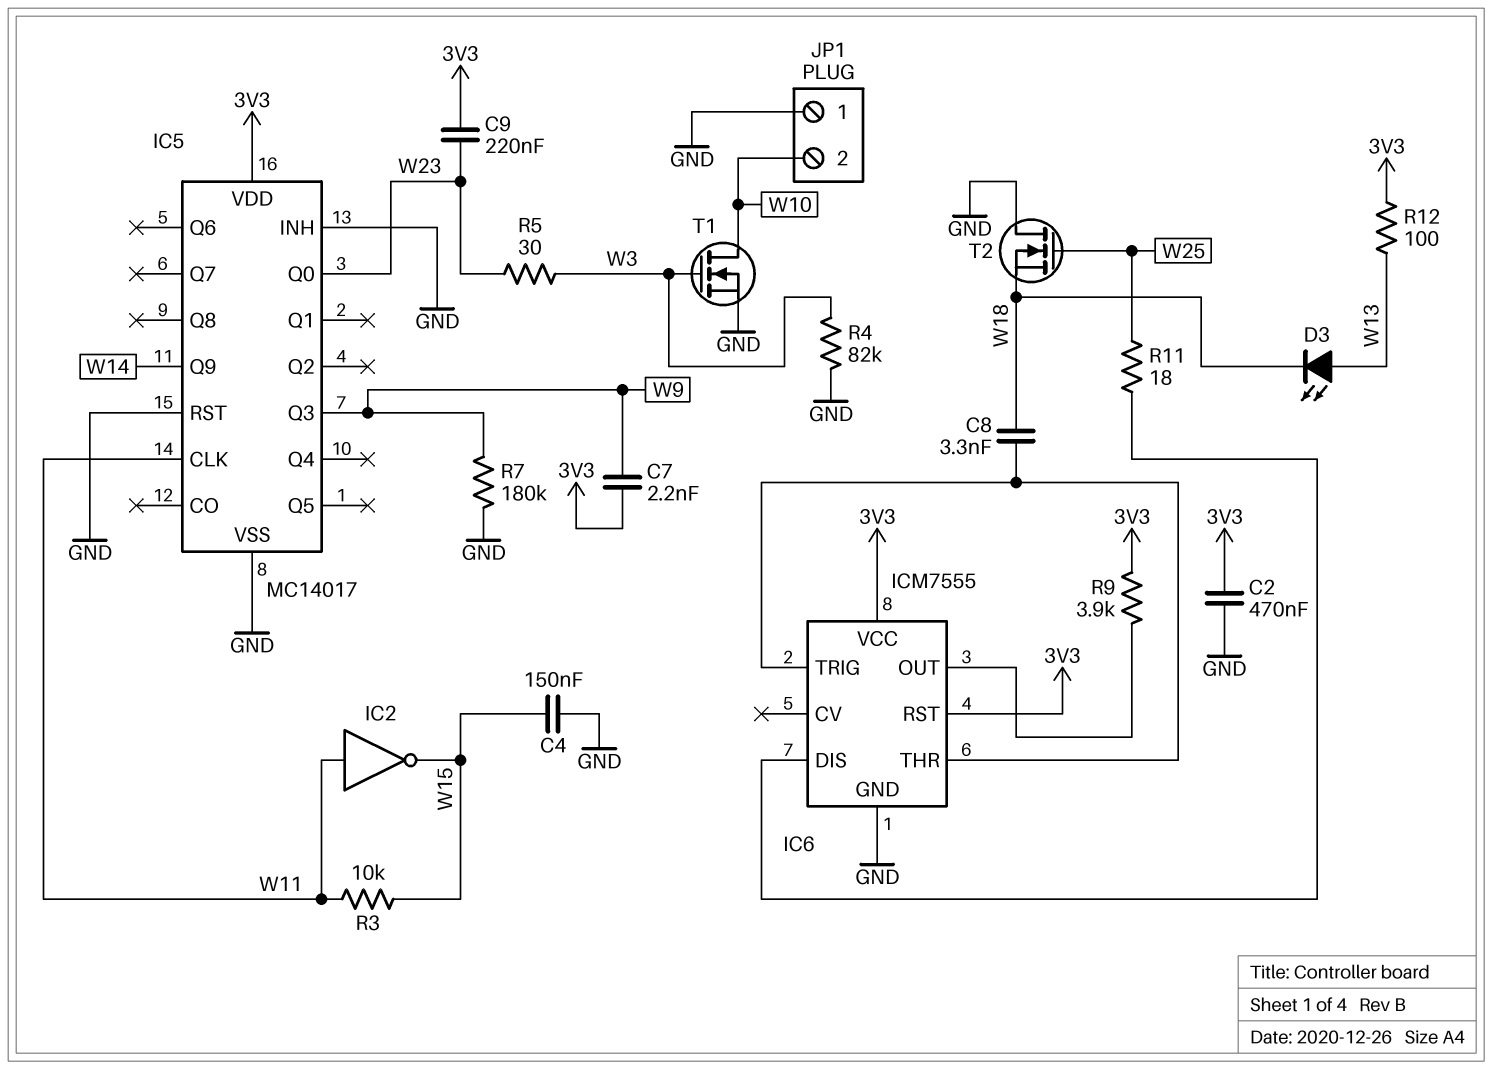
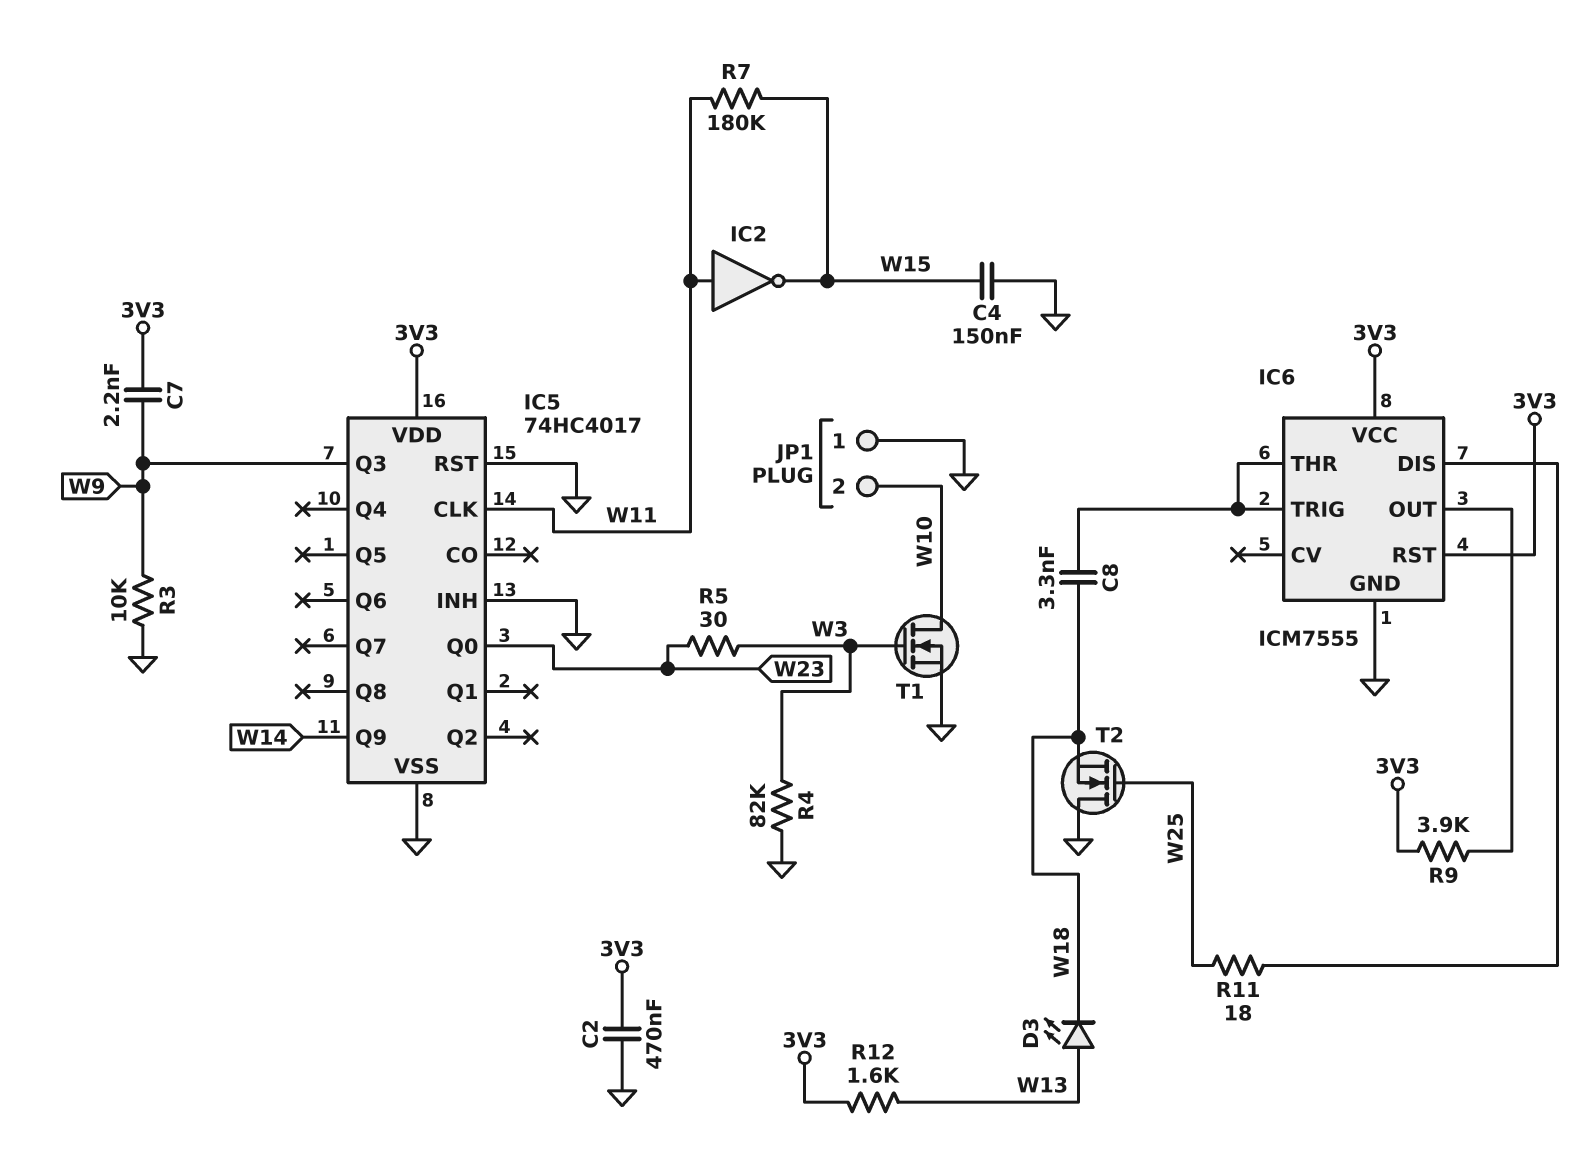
C9: 220nF (3V3, W23) -> none
IC5: MC14017 -> 74HC4017
R3: 10k (W11, W15) -> 10k (GND, W9)
R7: 180k (GND, W9) -> 180k (W11, W15)
R12: 100 (3V3, W13) -> 1.6k (3V3, W13)

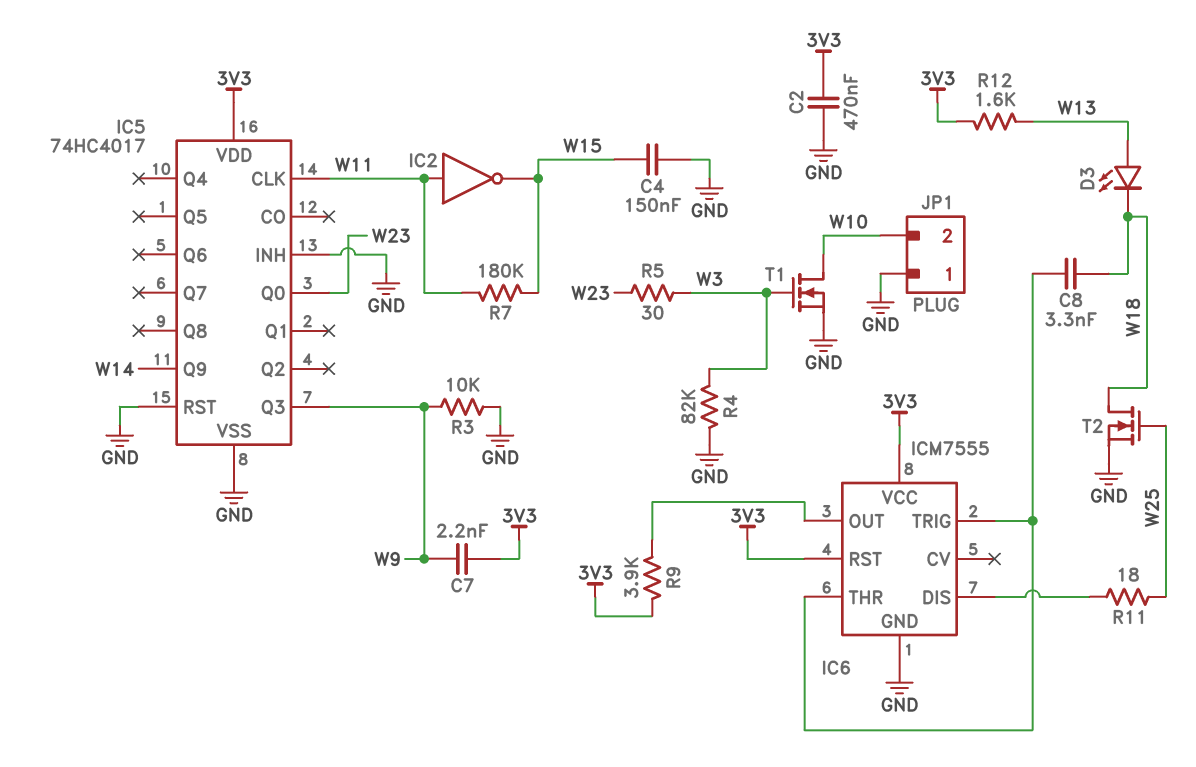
T2: NMOS (G W25, D GND, S W18) -> NMOS (G W25, D W18, S GND)

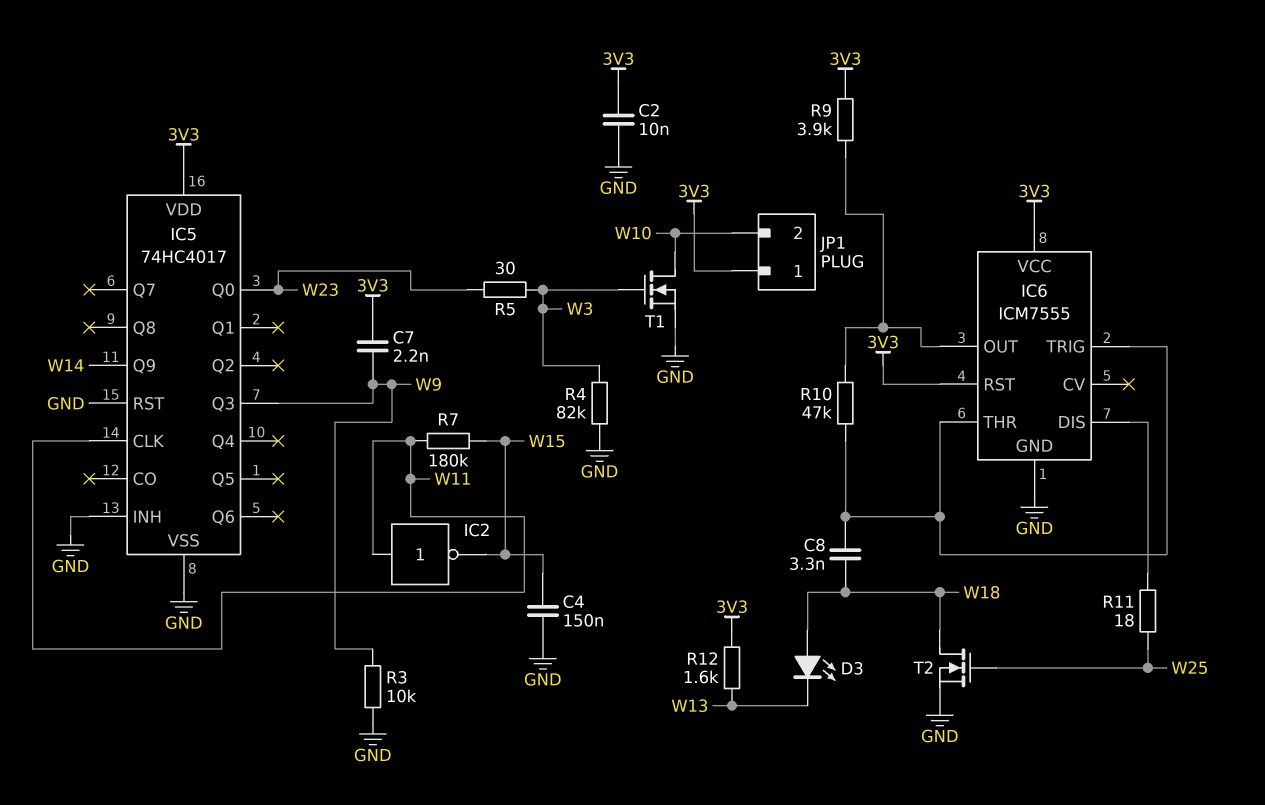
C2: 470nF (3V3, GND) -> 10nF (3V3, GND)
D3: LED (A W13, K W18) -> LED (A W18, K W13)
JP1 pin 1: GND -> 3V3
R10: none -> 47k (IC6/OUT, IC6/THR)

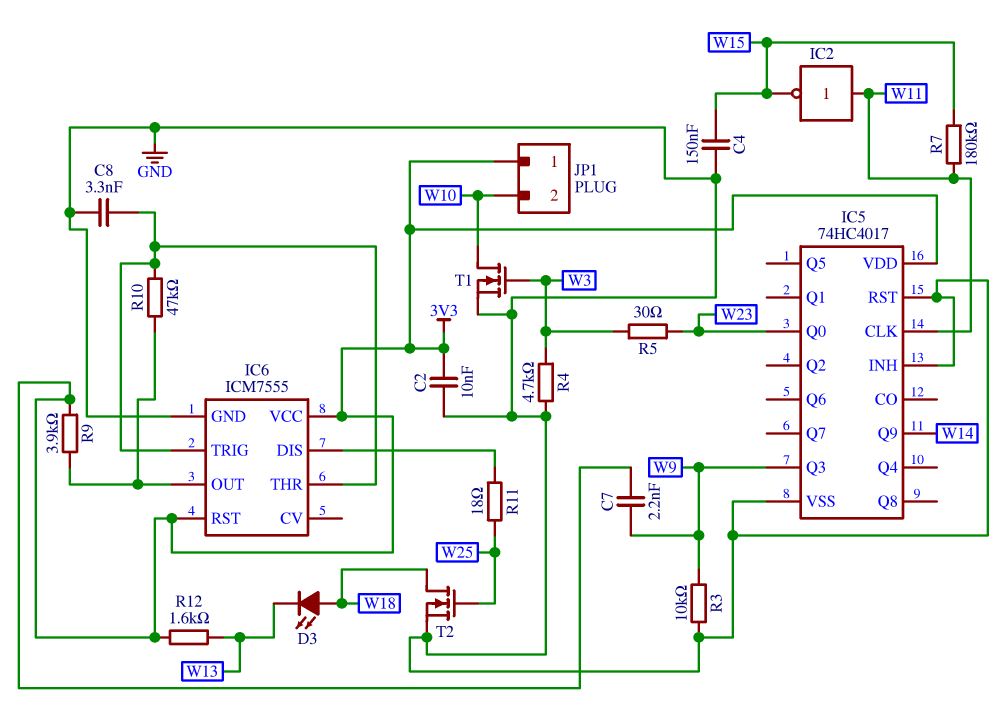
C8: 3.3nF (IC6/THR, W18) -> 3.3nF (GND, IC6/THR)
R4: 82k (GND, W3) -> 4.7k (GND, W3)

